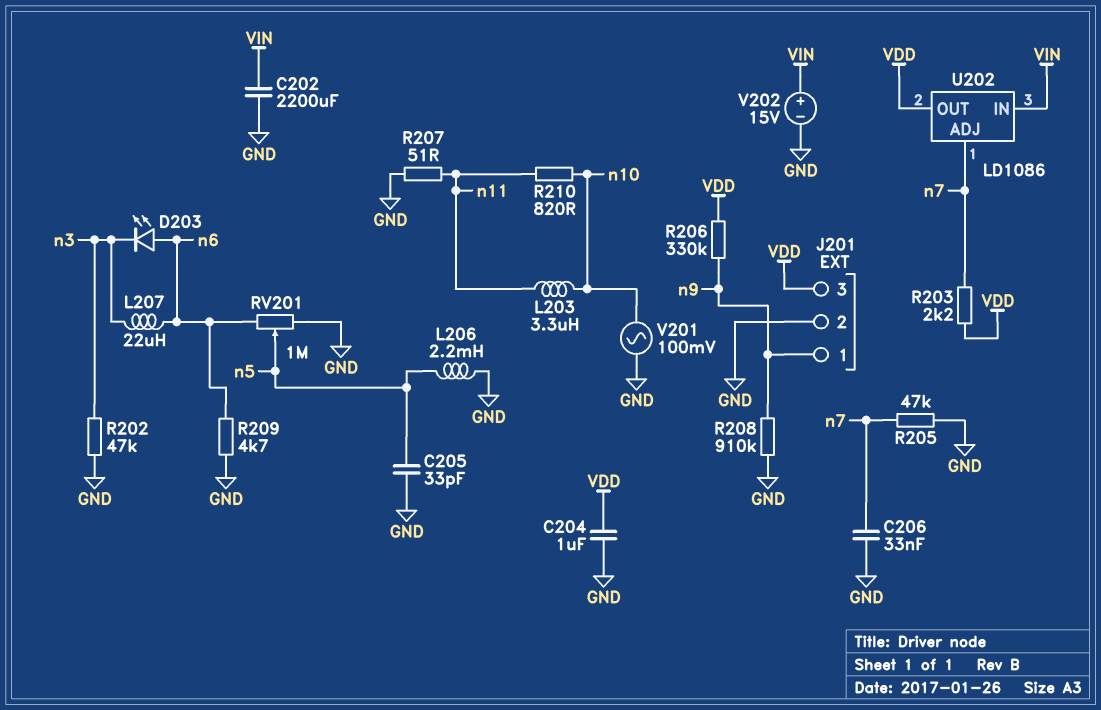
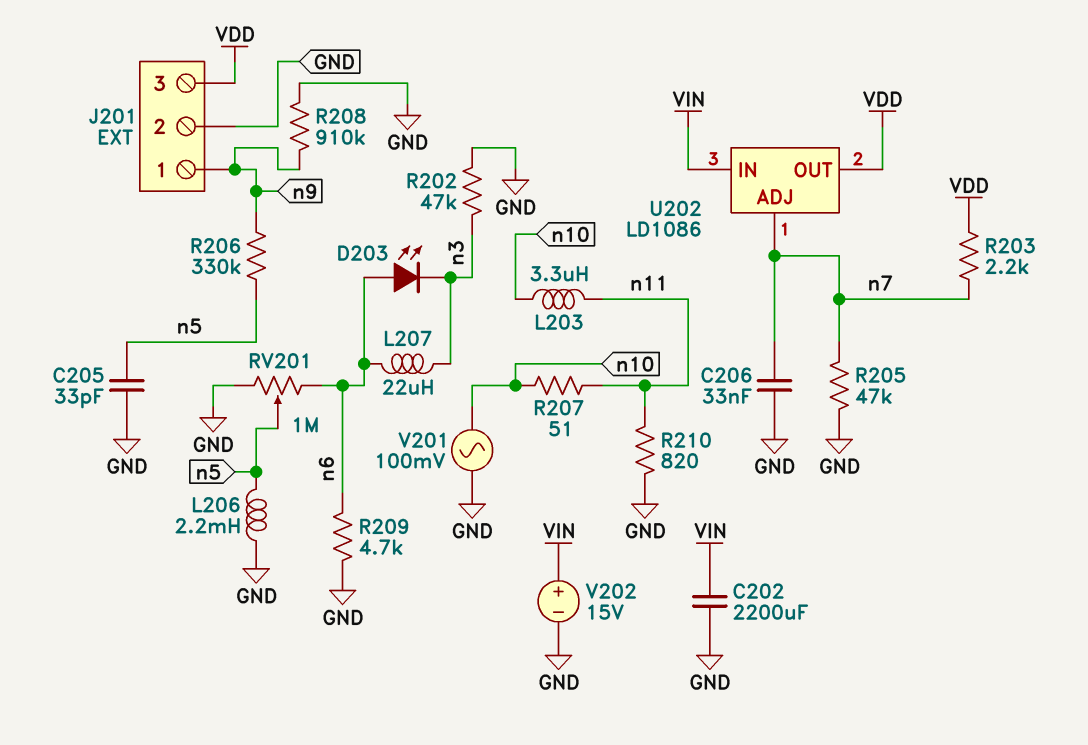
C204: 1uF (GND, VDD) -> none
R206: 330k (VDD, n9) -> 330k (n5, n9)
R207: 51 (GND, n11) -> 51 (n10, n11)
R210: 820 (n10, n11) -> 820 (GND, n11)

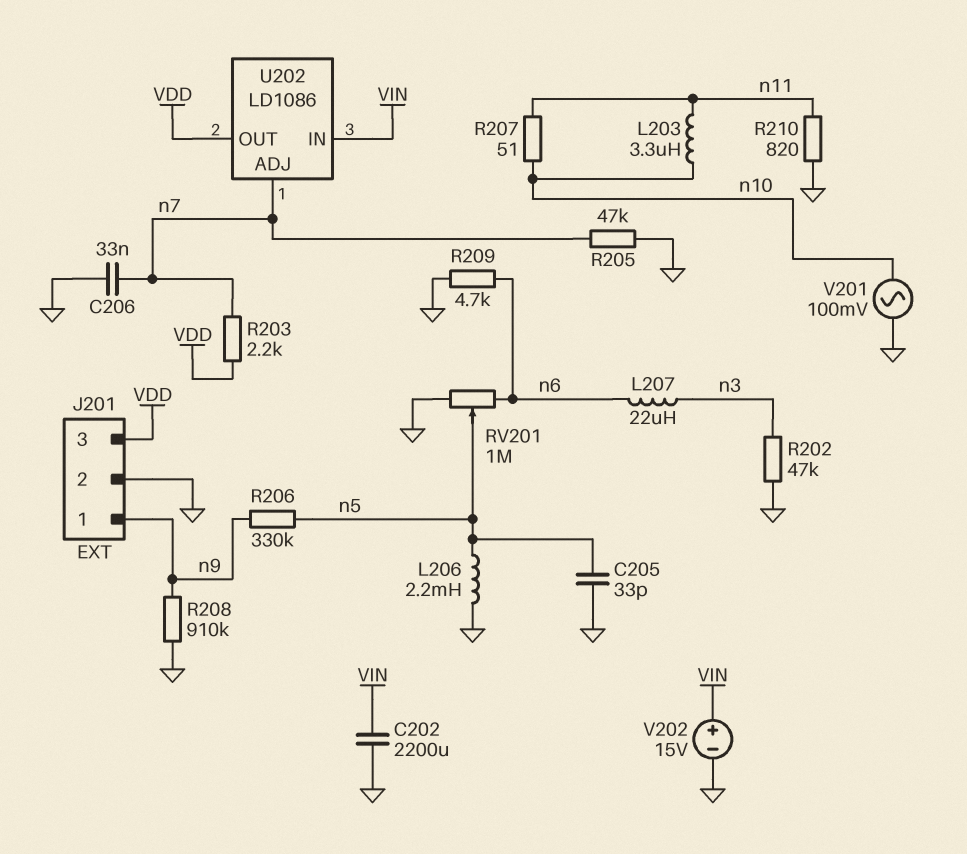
D203: LED (A n6, K n3) -> none

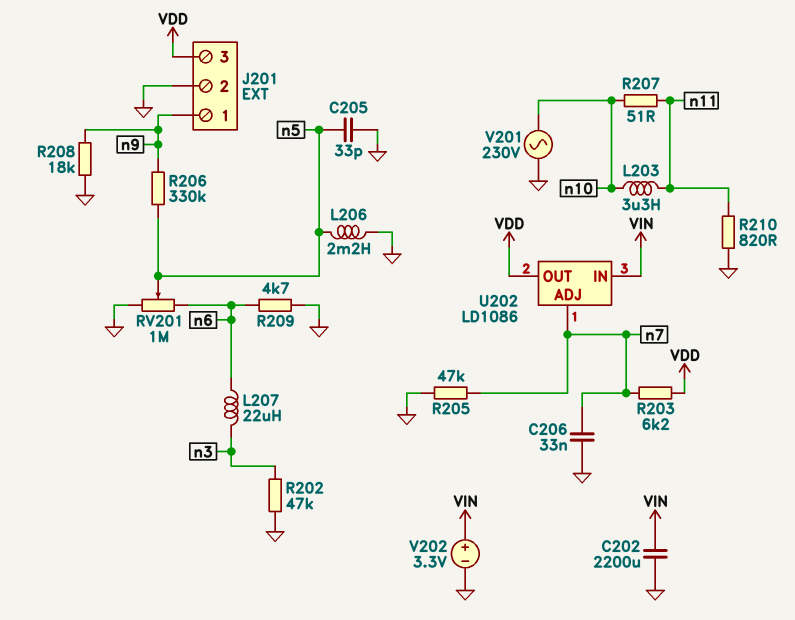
R203: 2.2k (VDD, n7) -> 6.2k (VDD, n7)
R208: 910k (GND, n9) -> 18k (GND, n9)
V201: AC 100mV (GND, n10) -> AC 230V (GND, n10)
V202: 15V (plus VIN, minus GND) -> 3.3V (plus VIN, minus GND)

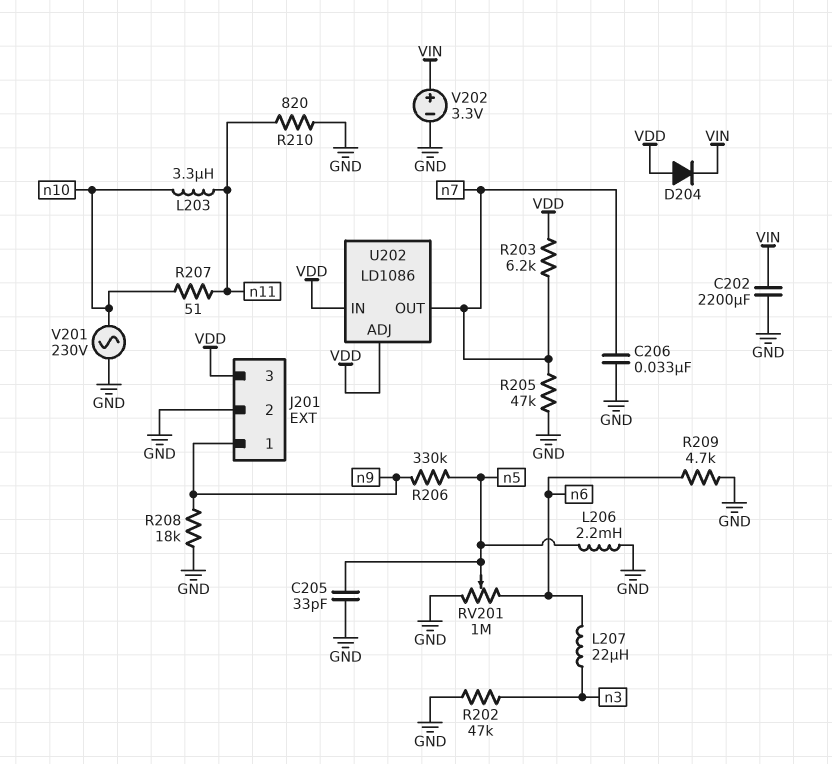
D204: none -> diode (A VDD, K VIN)
U202 pin ADJ: n7 -> VDD
U202 pin IN: VIN -> VDD
U202 pin OUT: VDD -> n7

